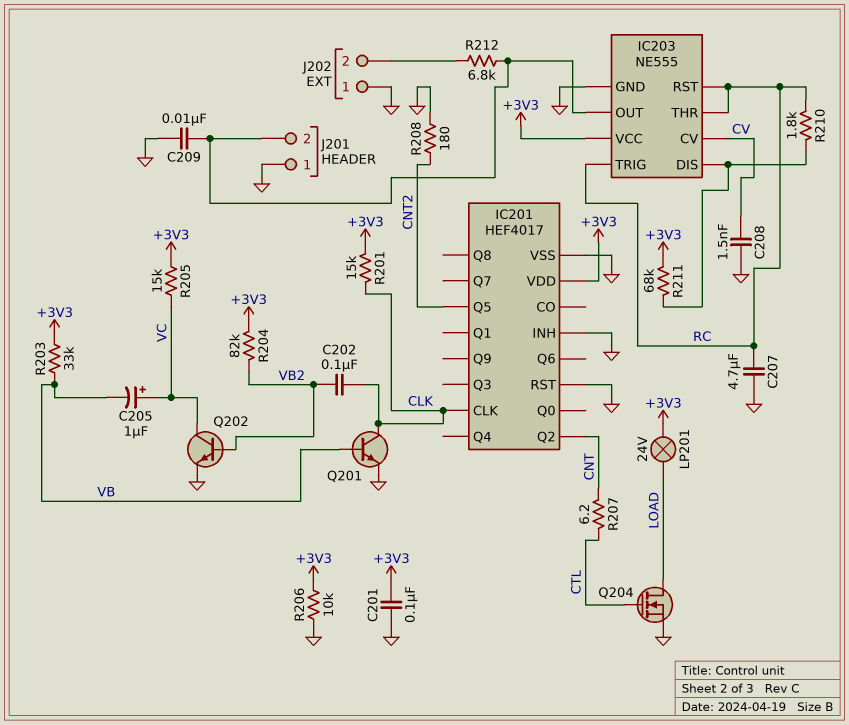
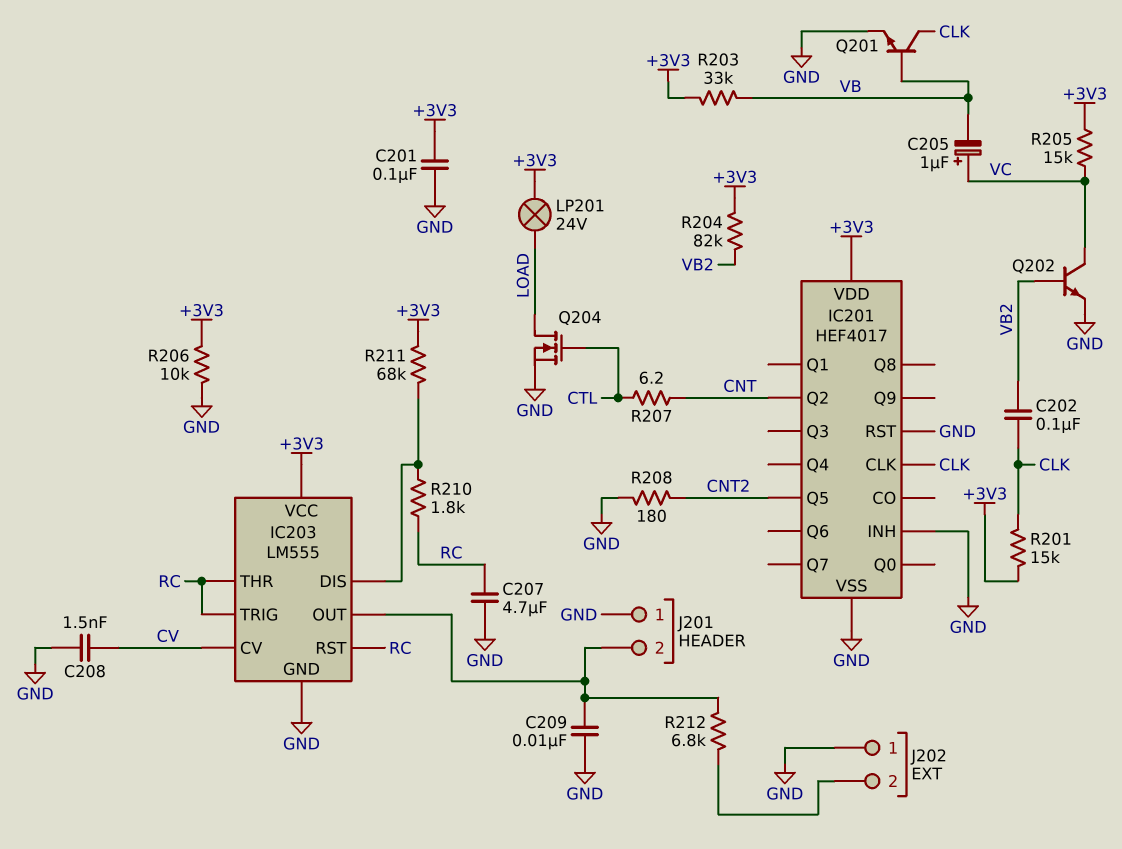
IC203: NE555 -> LM555

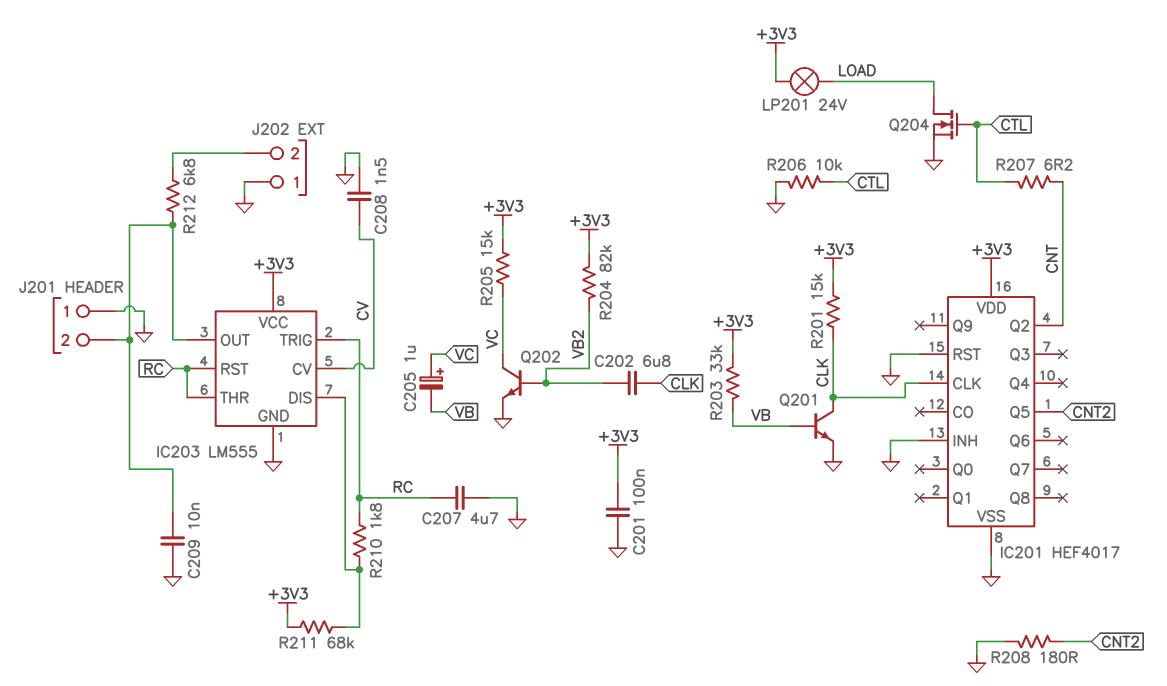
C202: 100nF (CLK, VB2) -> 6.8uF (CLK, VB2)
R206: 10k (+3V3, GND) -> 10k (CTL, GND)

